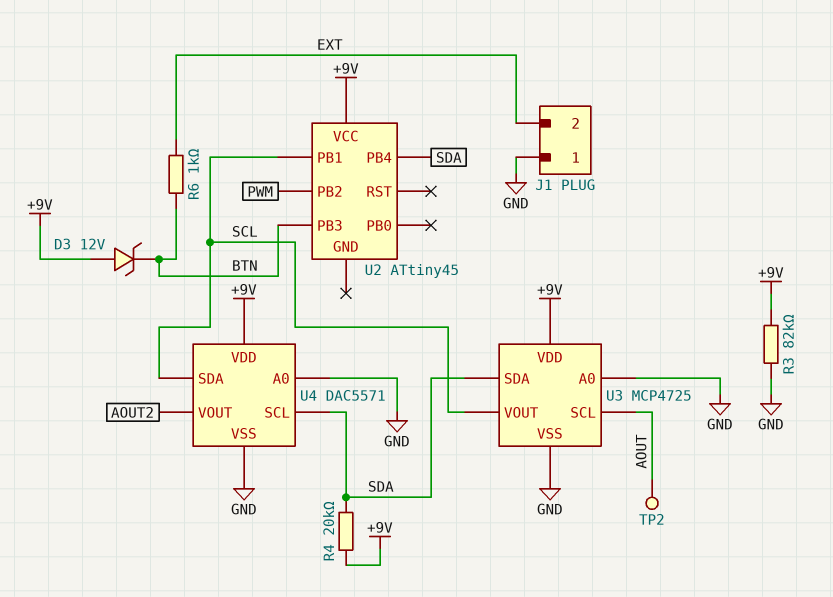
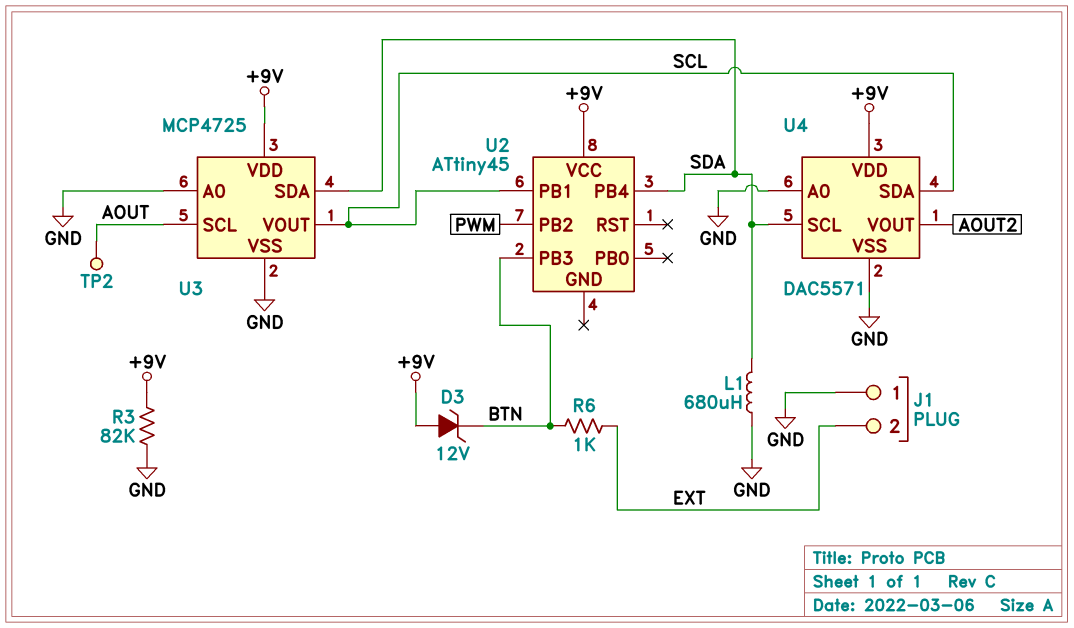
L1: none -> 680uH (GND, SDA)
R4: 20k (+9V, SDA) -> none

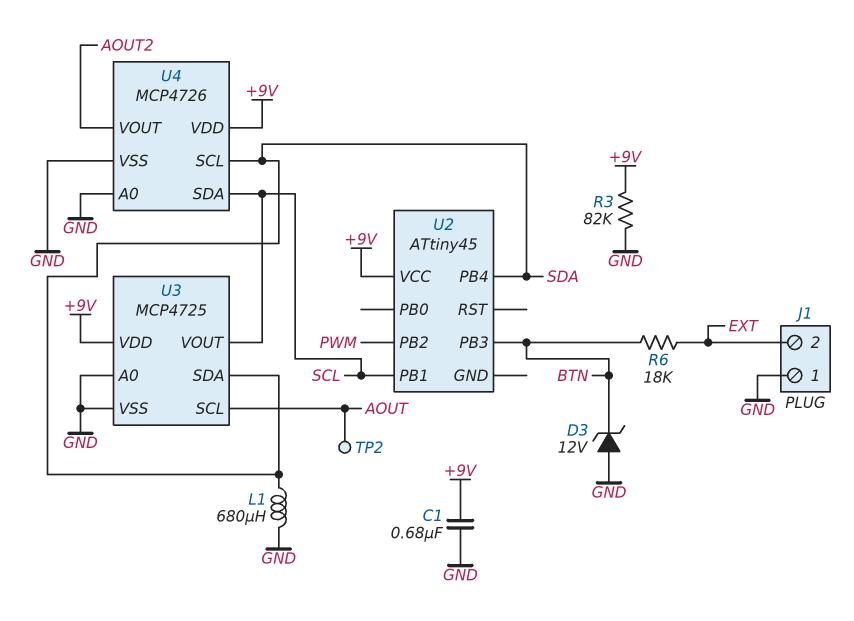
C1: none -> 680nF (+9V, GND)
D3: zener 12V (A +9V, K BTN) -> zener 12V (A GND, K BTN)
R6: 1k (BTN, EXT) -> 18k (BTN, EXT)
U4: DAC5571 -> MCP4726

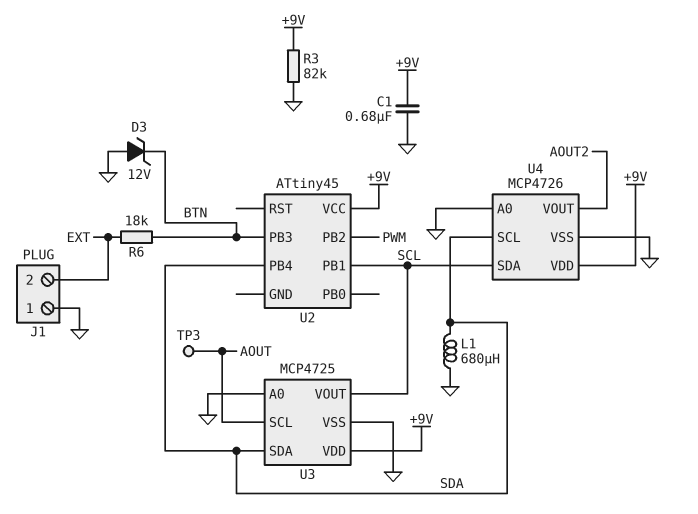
TP2: test point (AOUT) -> none
TP3: none -> test point (AOUT)

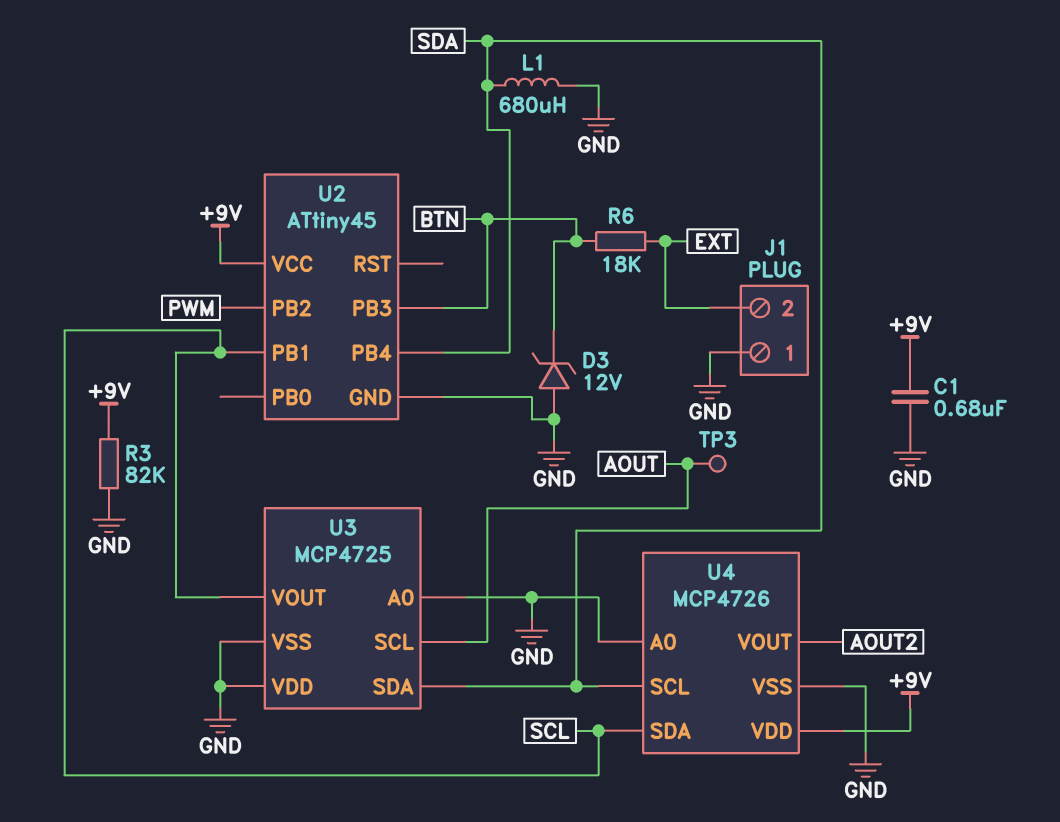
U2 pin GND: none -> GND
U3 pin VDD: +9V -> GND

